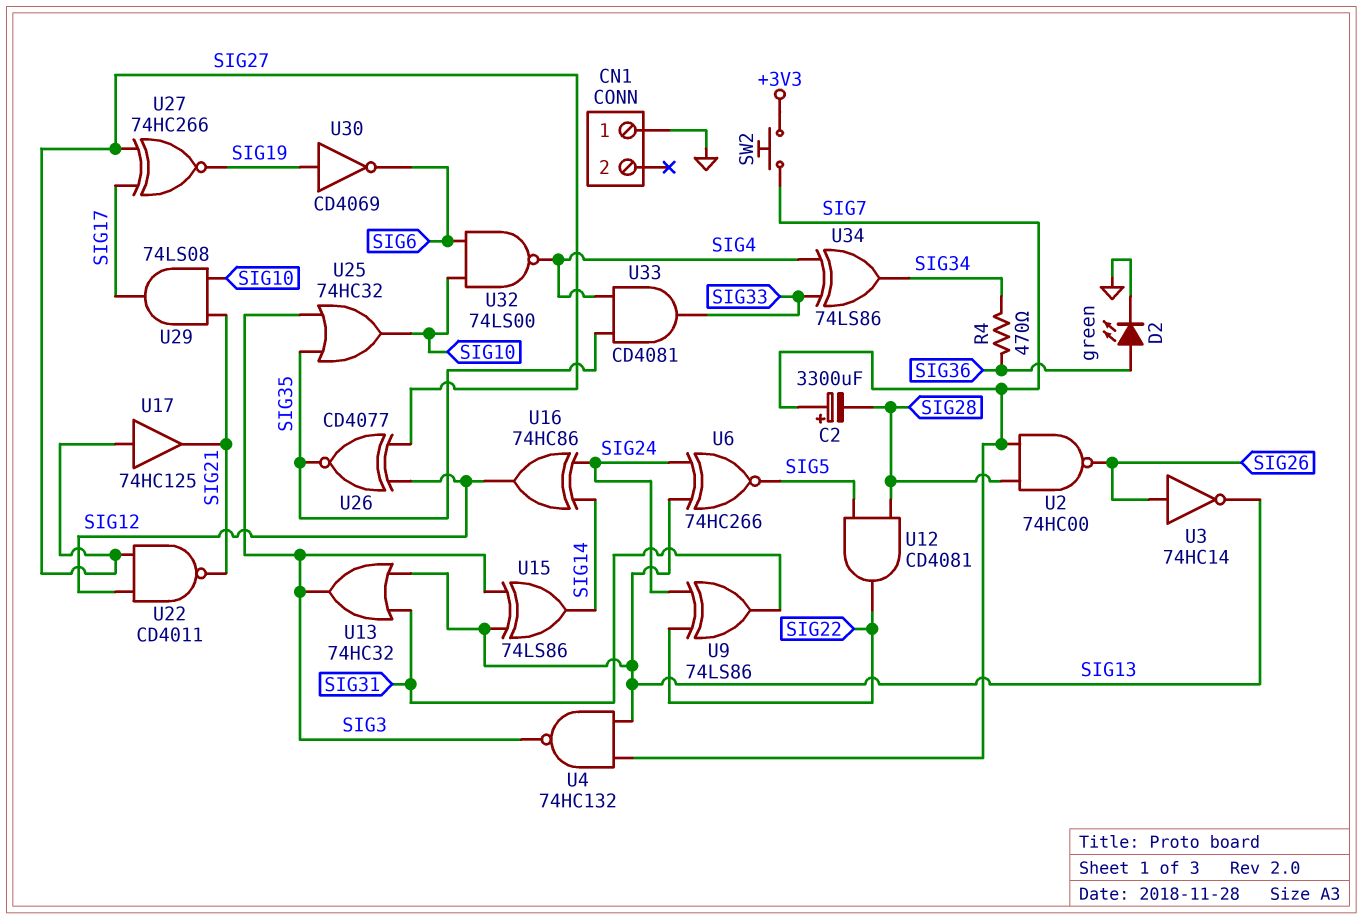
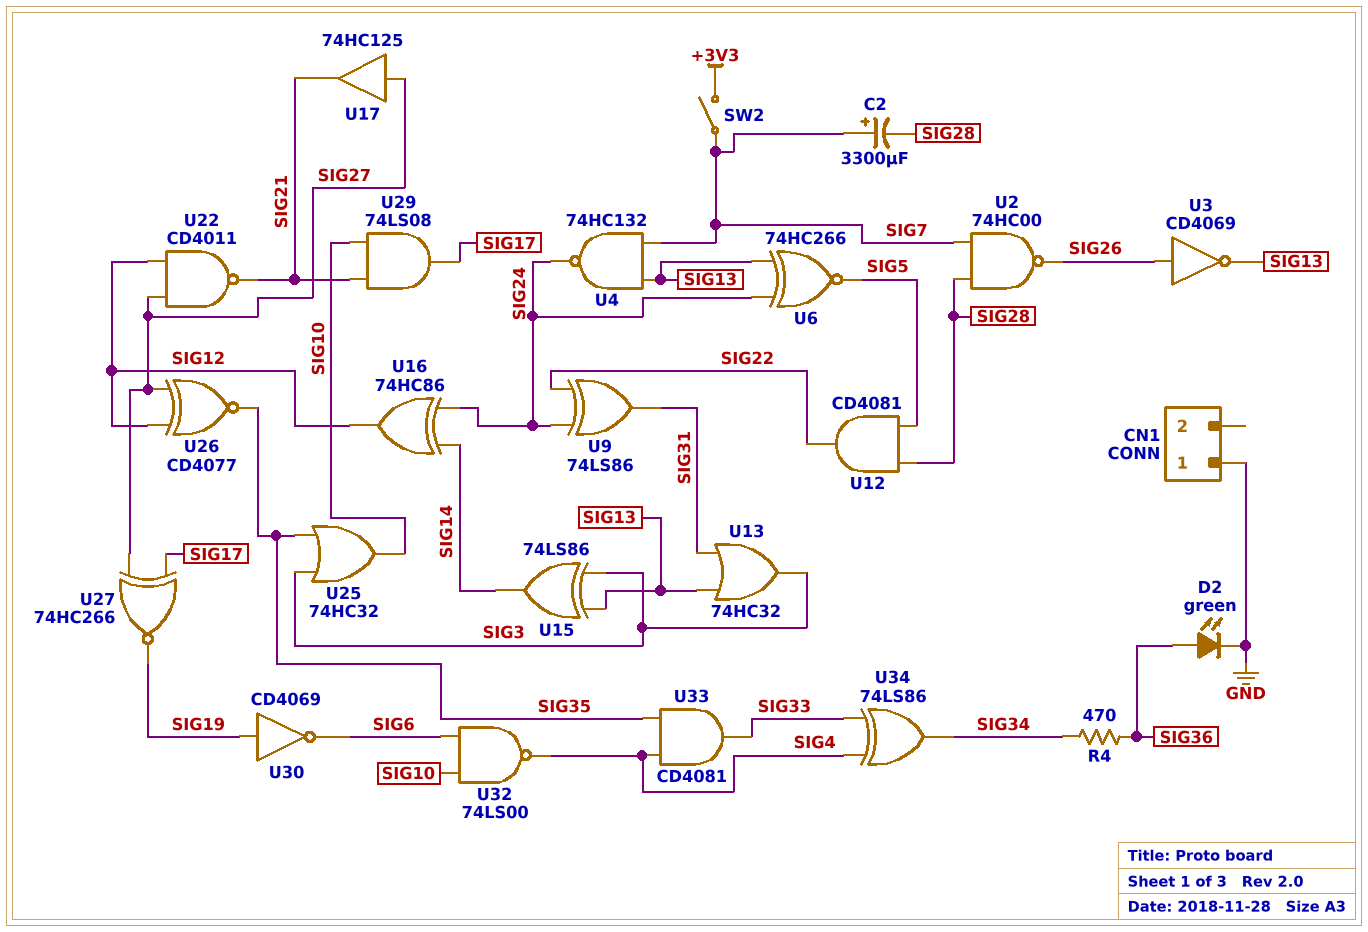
SW2: button (+3V3, SIG7) -> switch (+3V3, SIG7)
U3: NOT 74HC14 (in SIG26, out SIG13) -> NOT CD4069 (in SIG26, out SIG13)
U4: NAND 74HC132 (in SIG7, in SIG13, out SIG3) -> NAND 74HC132 (in SIG7, in SIG13, out SIG24)

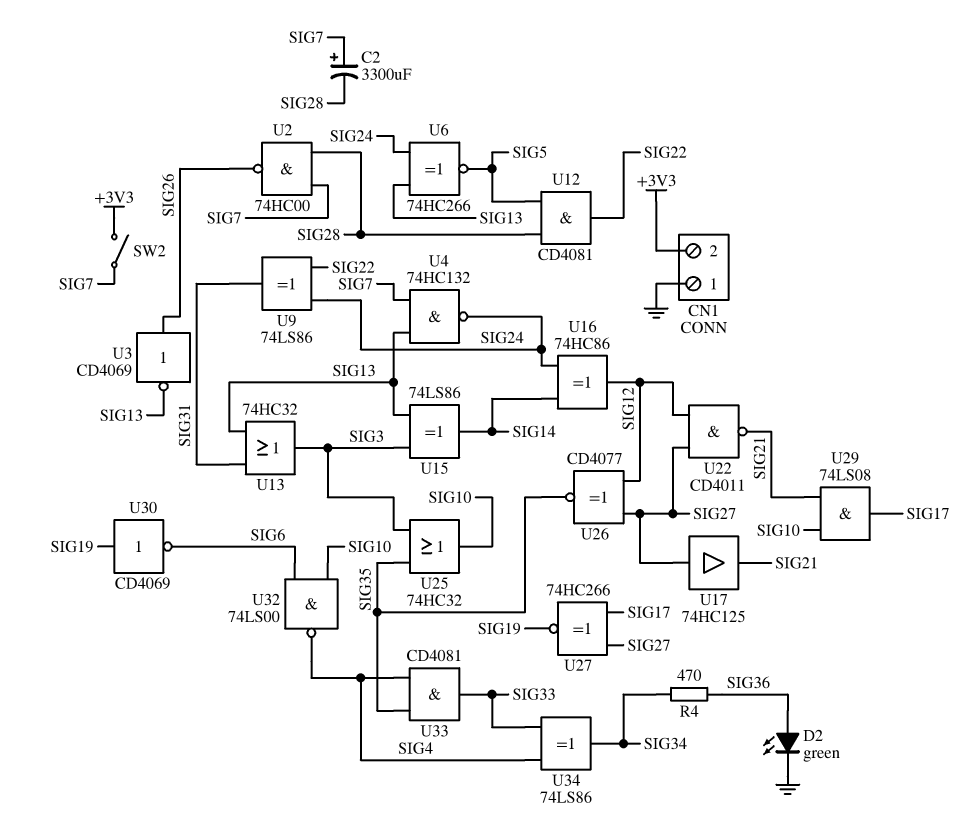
CN1 pin 2: none -> +3V3

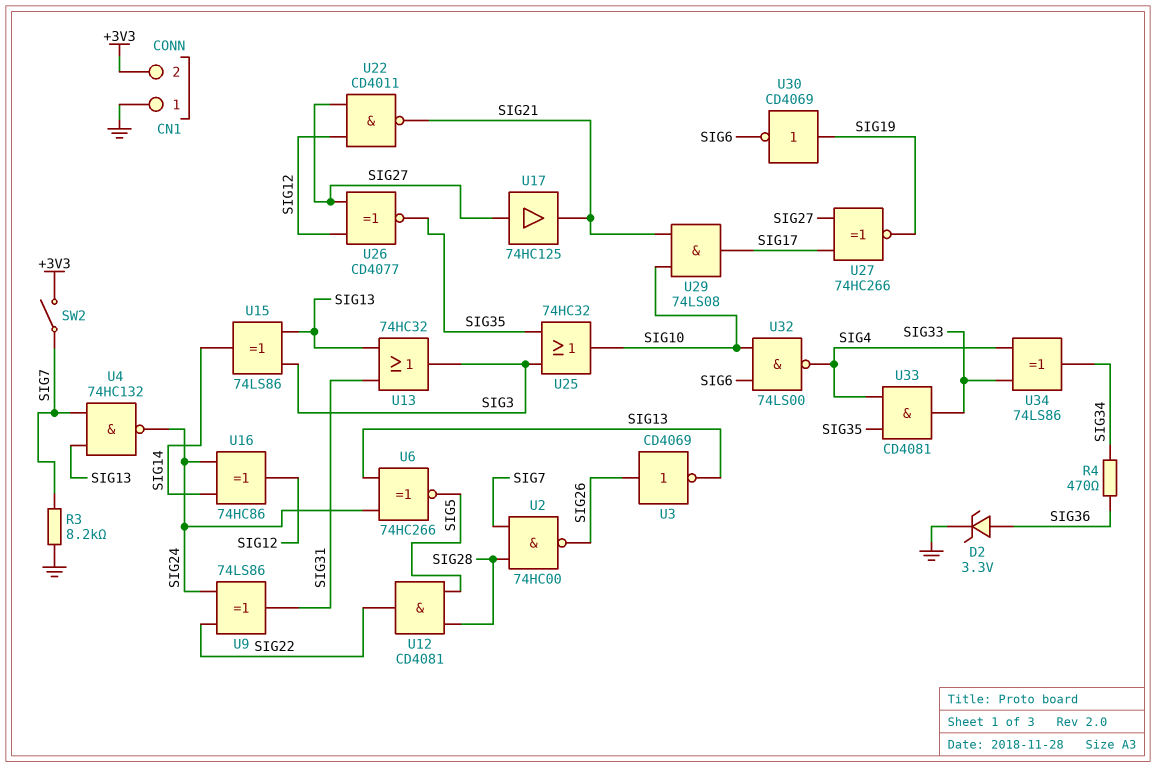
C2: 3300uF (plus SIG7, minus SIG28) -> none
D2: LED green (A SIG36, K GND) -> zener 3.3V (A SIG36, K GND)
R3: none -> 8.2k (GND, SIG7)

